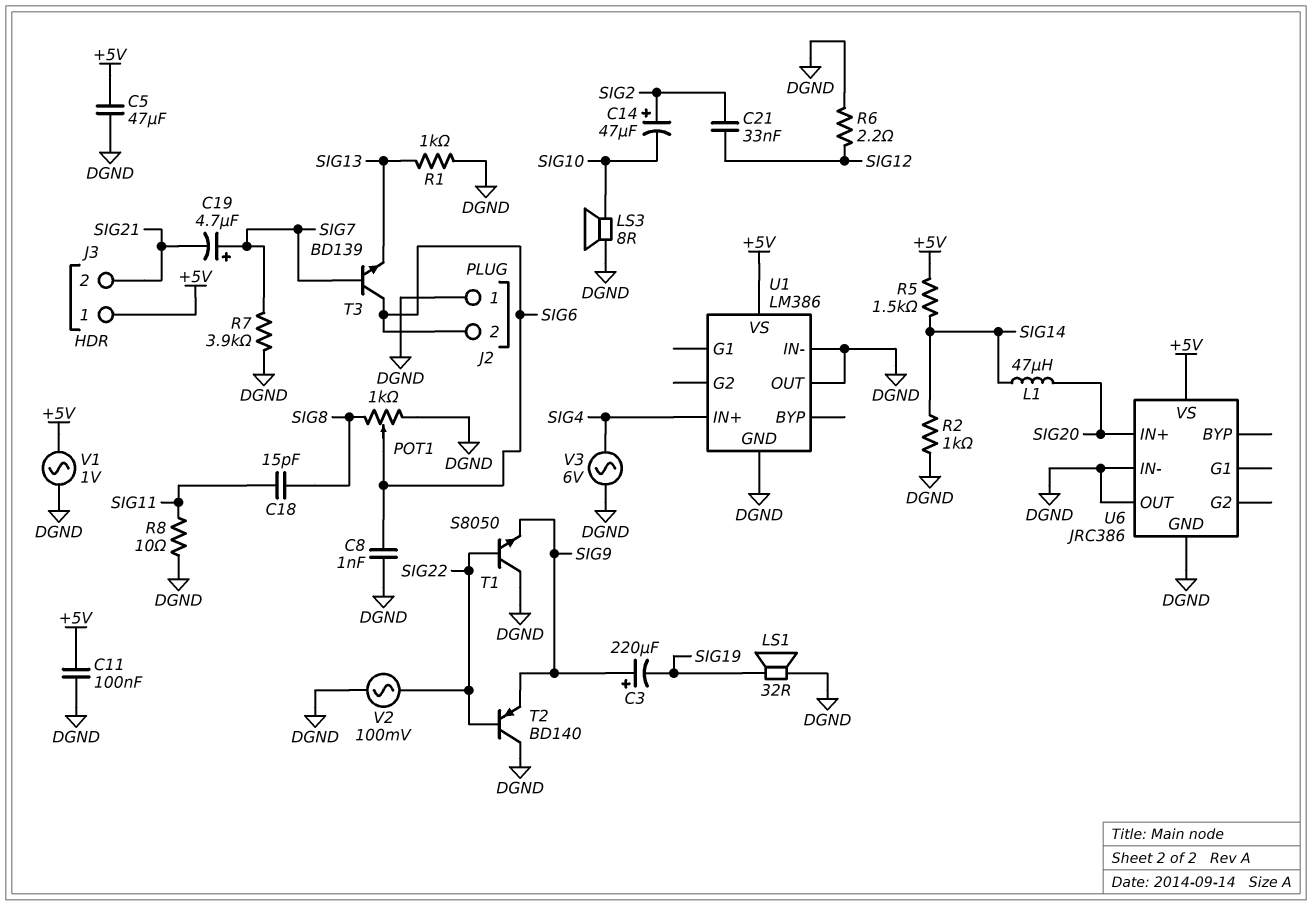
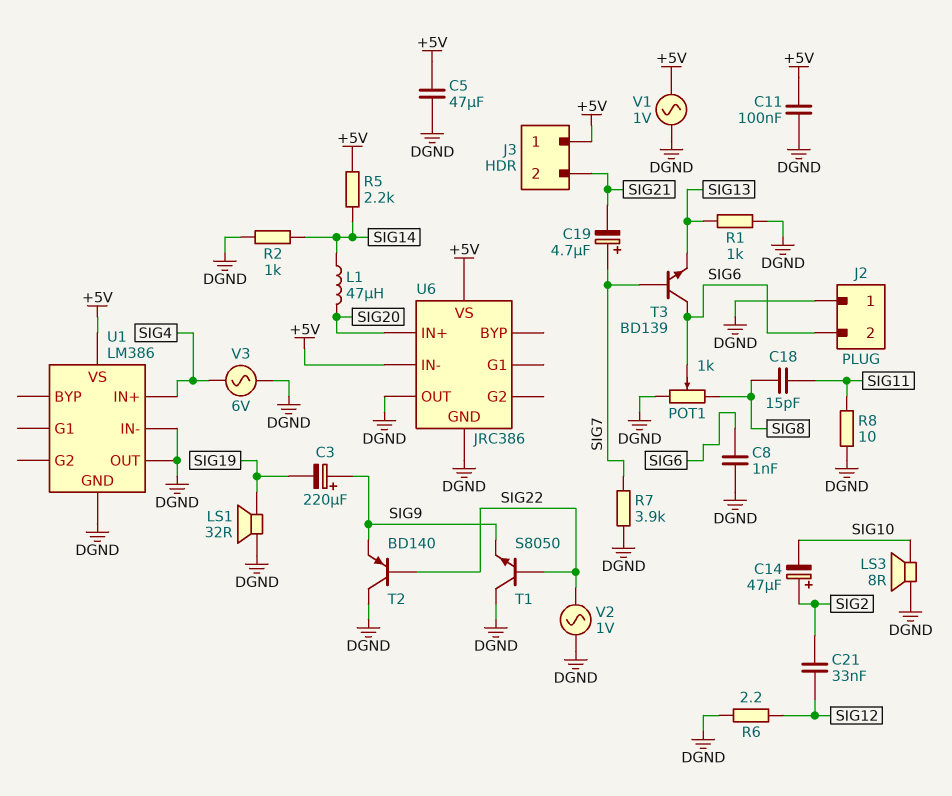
R5: 1.5k (+5V, SIG14) -> 2.2k (+5V, SIG14)
U6 pin IN-: DGND -> +5V
V2: AC 100mV (DGND, SIG22) -> AC 1V (DGND, SIG22)

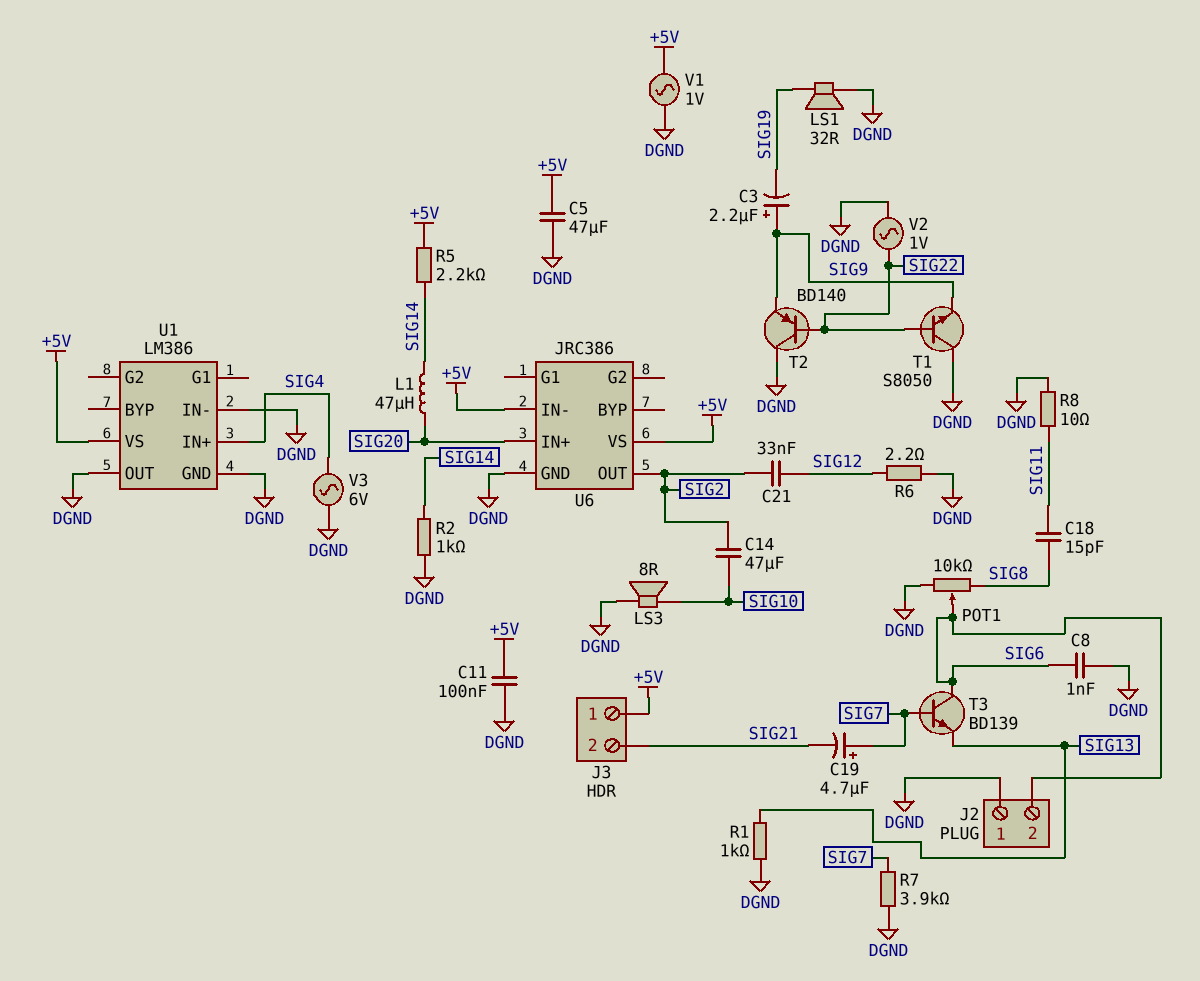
C3: 220uF (plus SIG9, minus SIG19) -> 2.2uF (plus SIG9, minus SIG19)
C14: 47uF (plus SIG2, minus SIG10) -> 47uF (SIG2, SIG10)
POT1: 1k (DGND, SIG8, wiper SIG6) -> 10k (DGND, SIG8, wiper SIG6)
U6 pin OUT: DGND -> SIG2

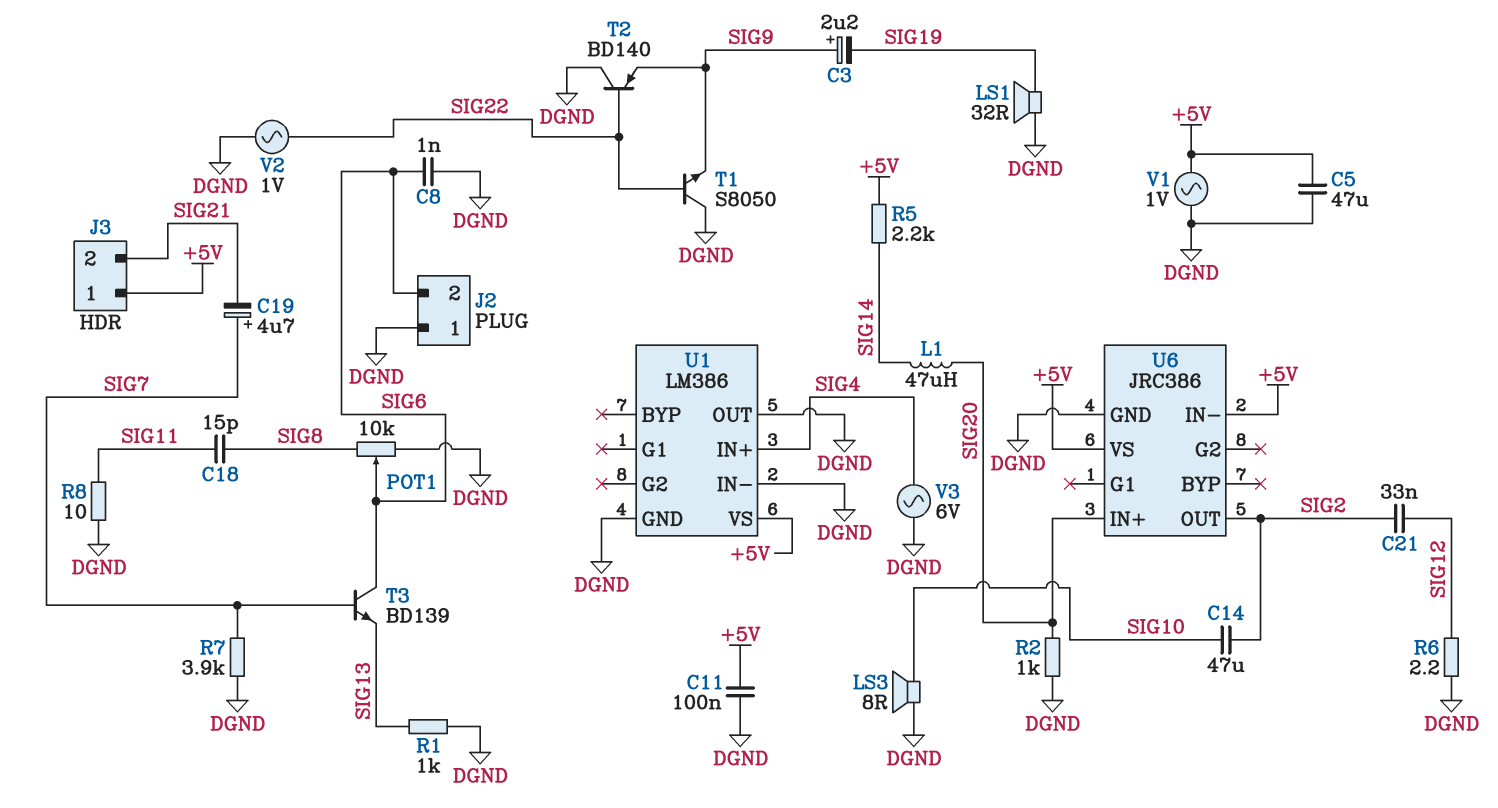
R2: 1k (DGND, SIG14) -> 1k (DGND, SIG20)

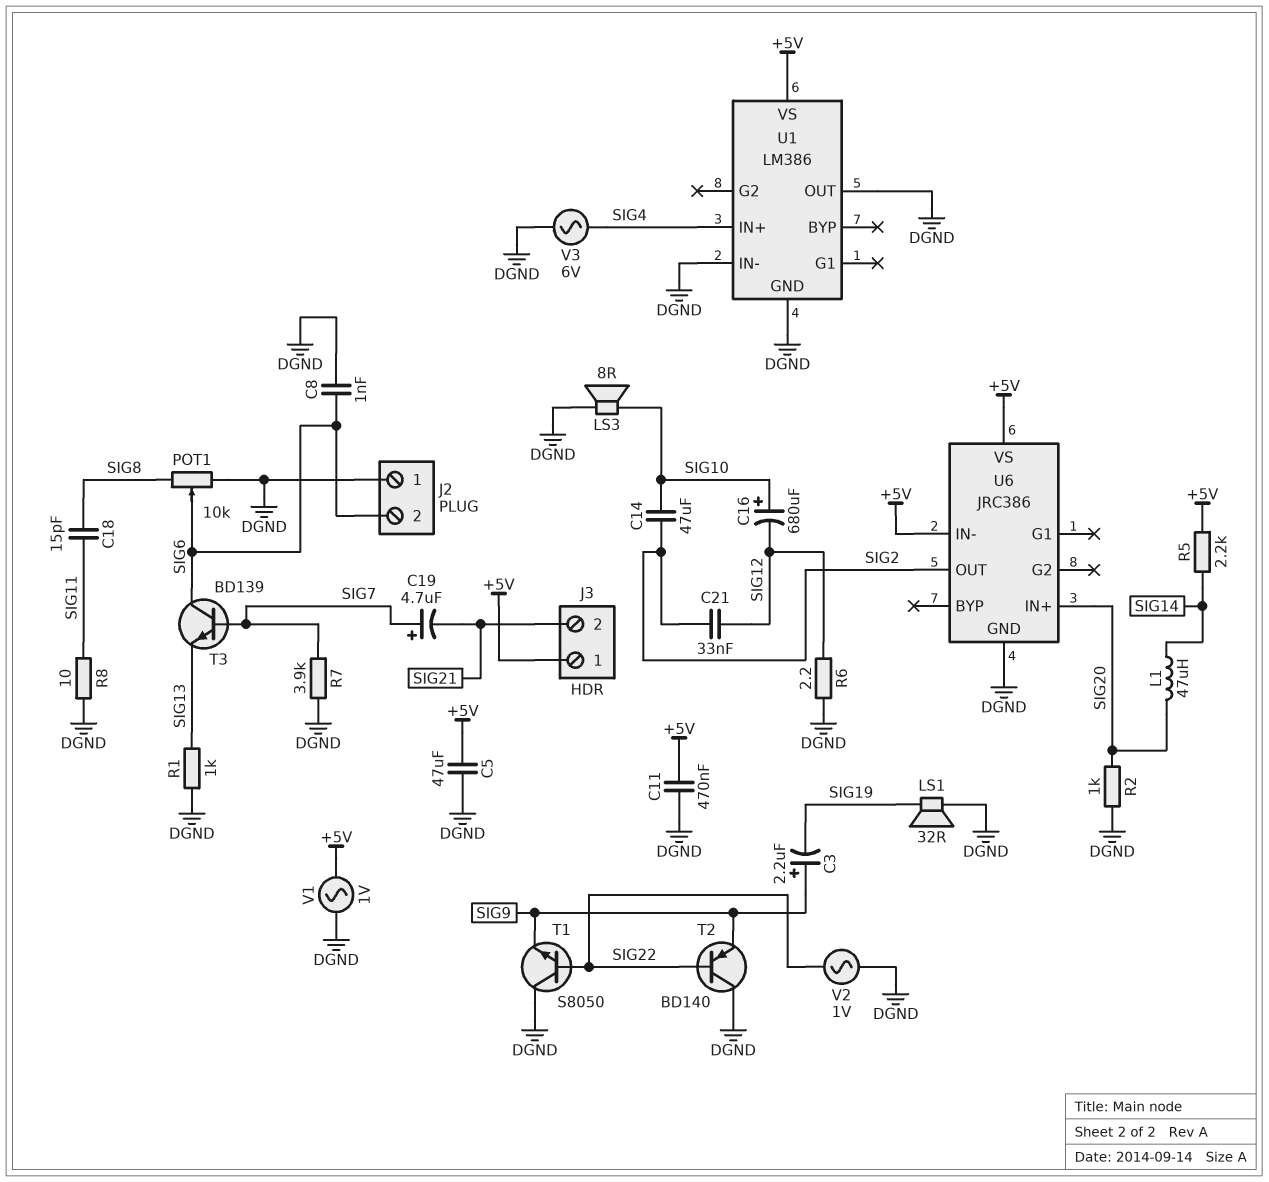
C11: 100nF (+5V, DGND) -> 470nF (+5V, DGND)
C16: none -> 680uF (plus SIG10, minus SIG12)

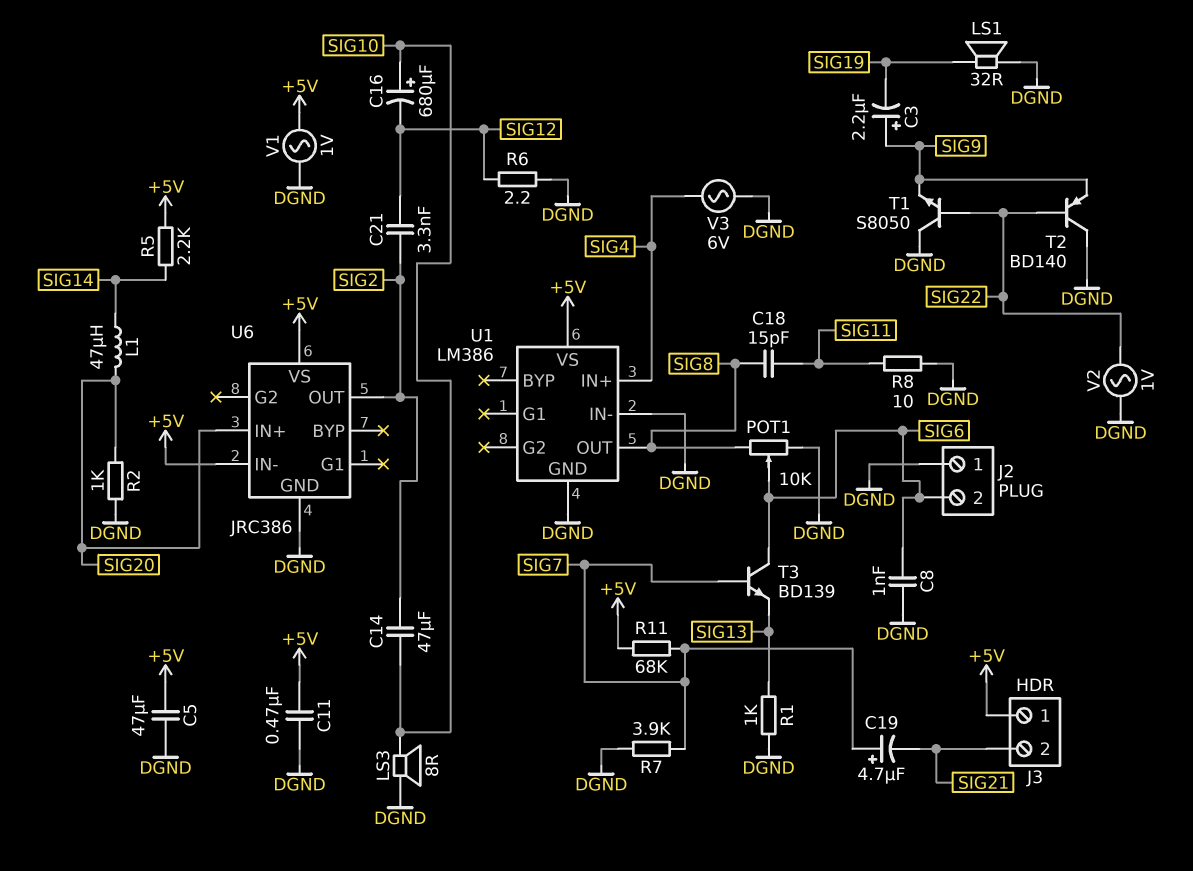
C21: 33nF (SIG2, SIG12) -> 3.3nF (SIG2, SIG12)
R11: none -> 68k (+5V, SIG7)
U1 pin OUT: DGND -> SIG8

